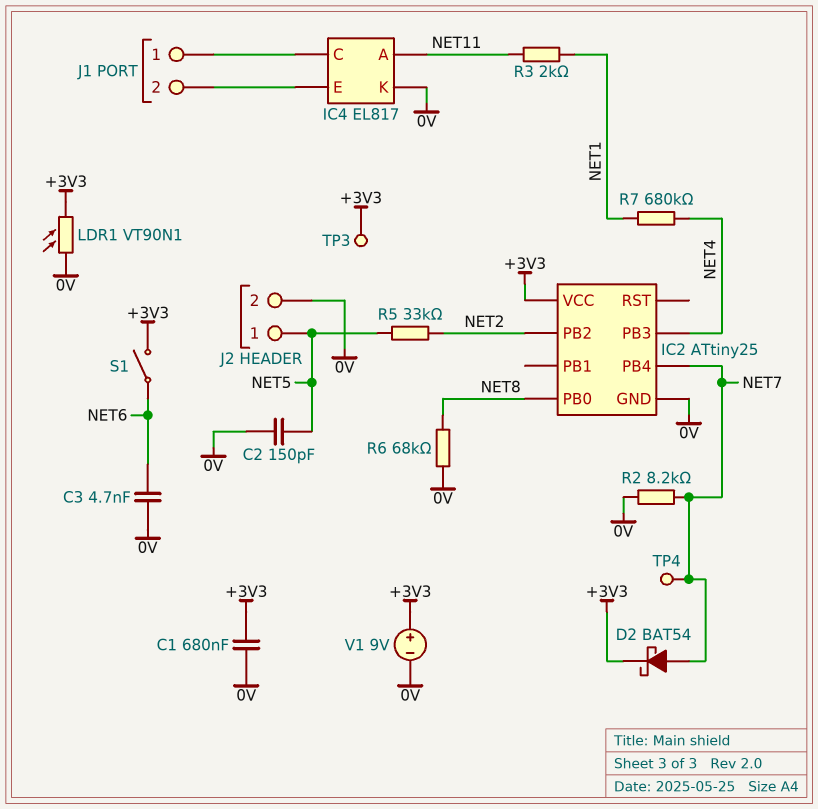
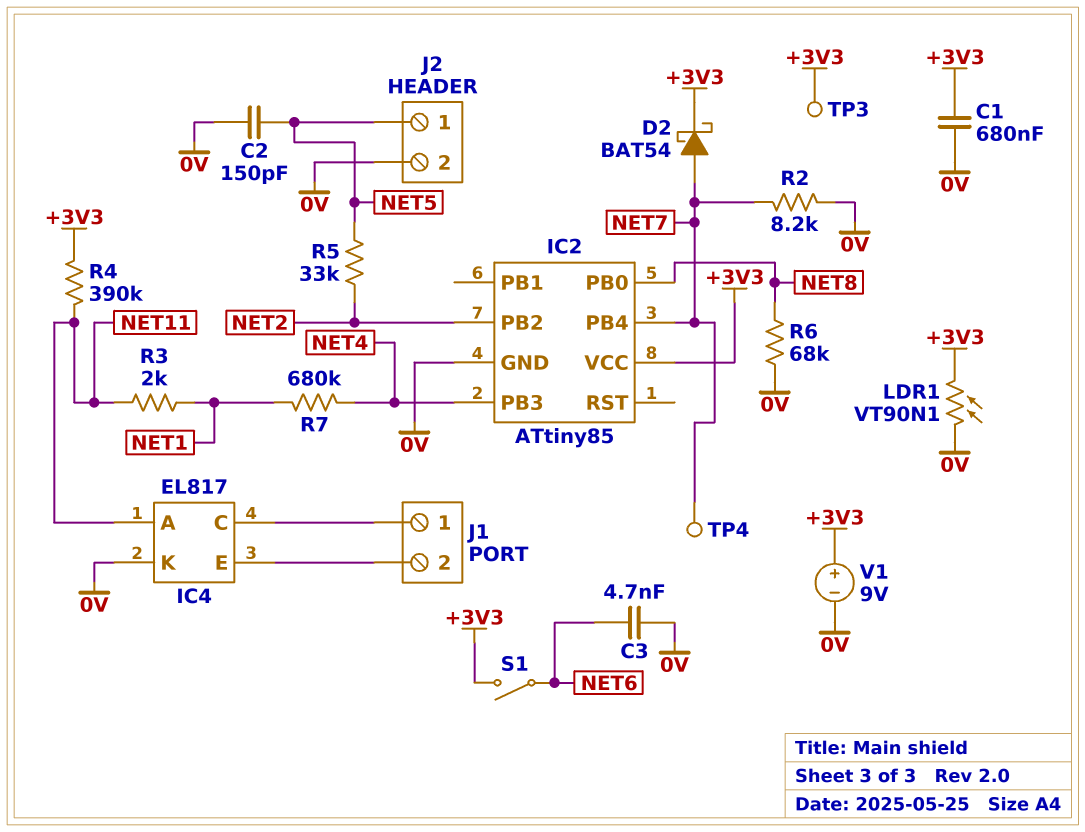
IC2: ATtiny25 -> ATtiny85
R4: none -> 390k (+3V3, NET11)

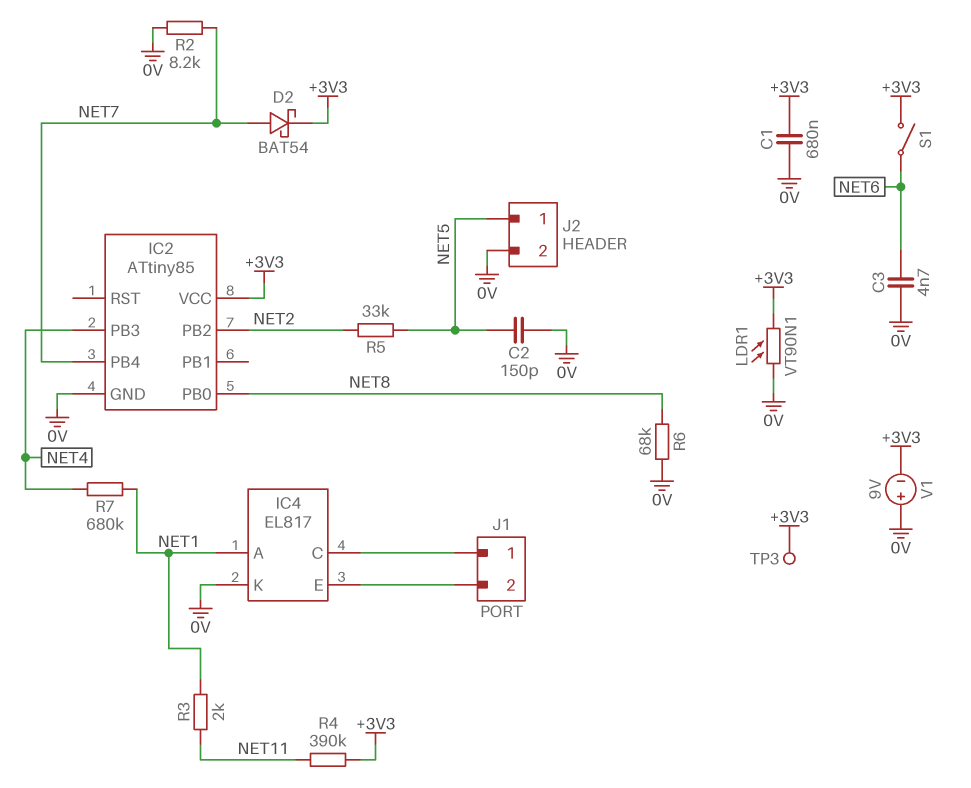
IC4 pin A: NET11 -> NET1
TP4: test point (NET7) -> none
V1: 9V (plus +3V3, minus 0V) -> 9V (plus 0V, minus +3V3)

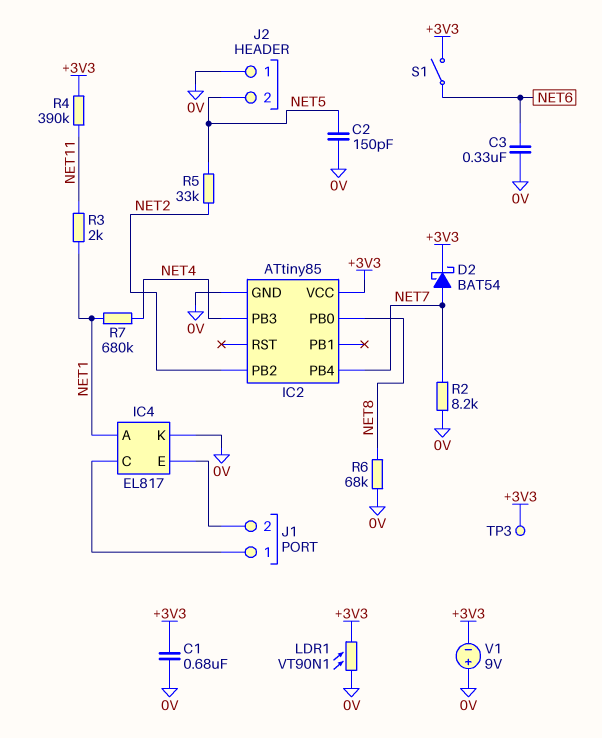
C3: 4.7nF (0V, NET6) -> 330nF (0V, NET6)
J2 pin 1: NET5 -> 0V
J2 pin 2: 0V -> NET5

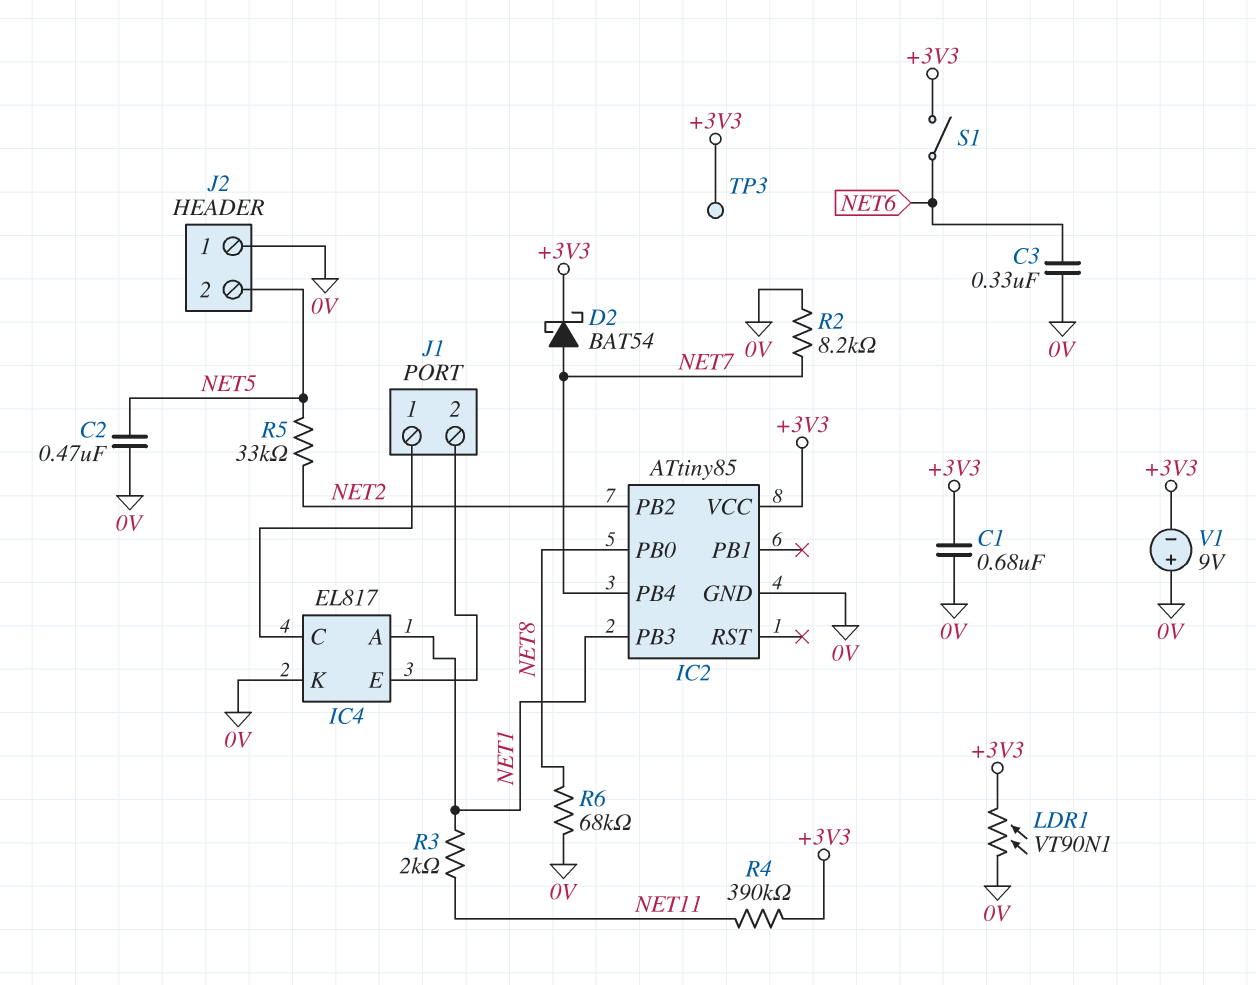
C2: 150pF (0V, NET5) -> 470nF (0V, NET5)
IC2 pin PB3: NET4 -> NET1
R7: 680k (NET1, NET4) -> none

